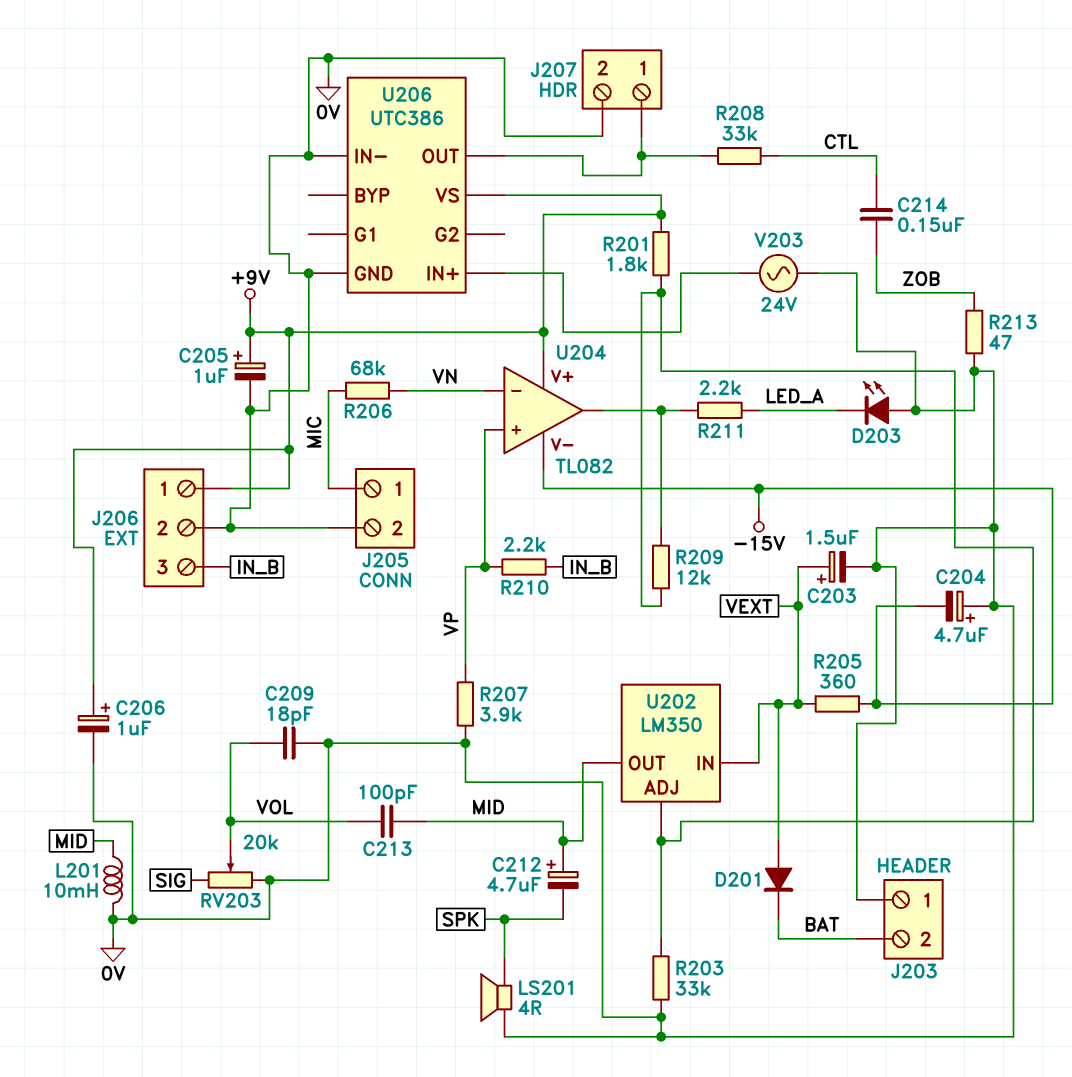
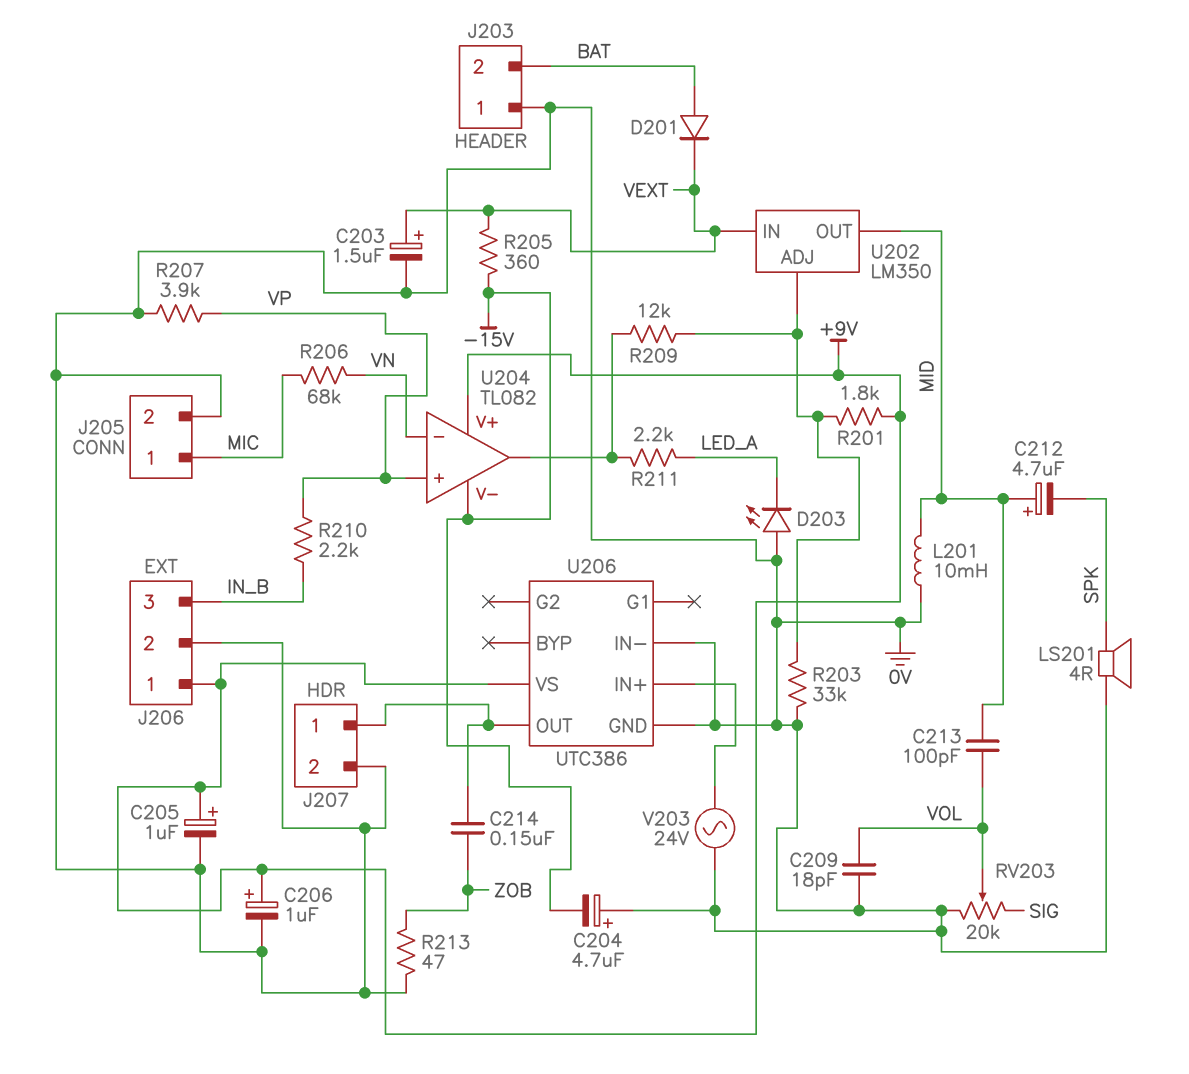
C214: 150nF (CTL, ZOB) -> 150nF (J207/1, ZOB)
D201: diode (A VEXT, K BAT) -> diode (A BAT, K VEXT)
R208: 33k (CTL, J207/1) -> none

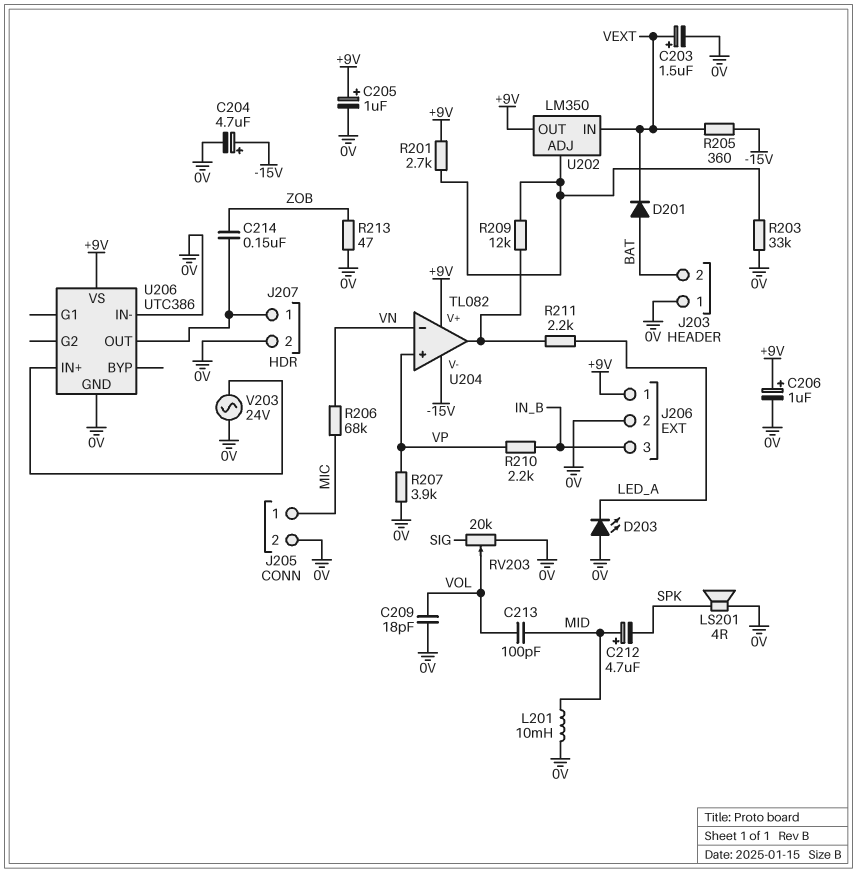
C204: 4.7uF (plus 0V, minus -15V) -> 4.7uF (plus -15V, minus 0V)
R201: 1.8k (+9V, U202/ADJ) -> 2.7k (+9V, U202/ADJ)
U202 pin OUT: MID -> +9V

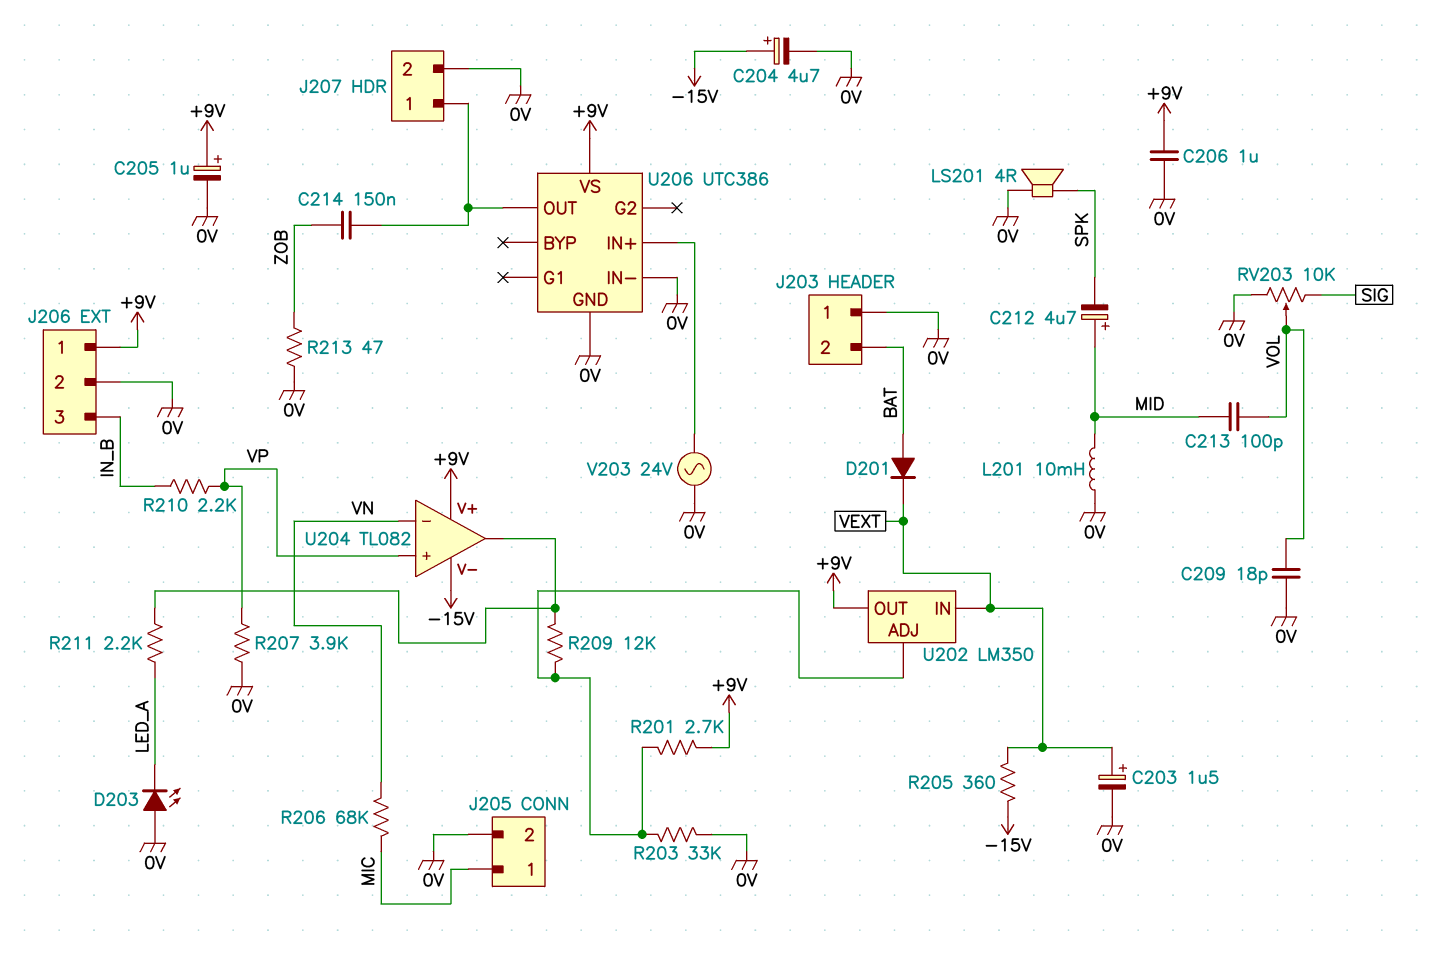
C206: 1uF (plus +9V, minus 0V) -> 1uF (+9V, 0V)
RV203: 20k (0V, SIG, wiper VOL) -> 10k (0V, SIG, wiper VOL)

